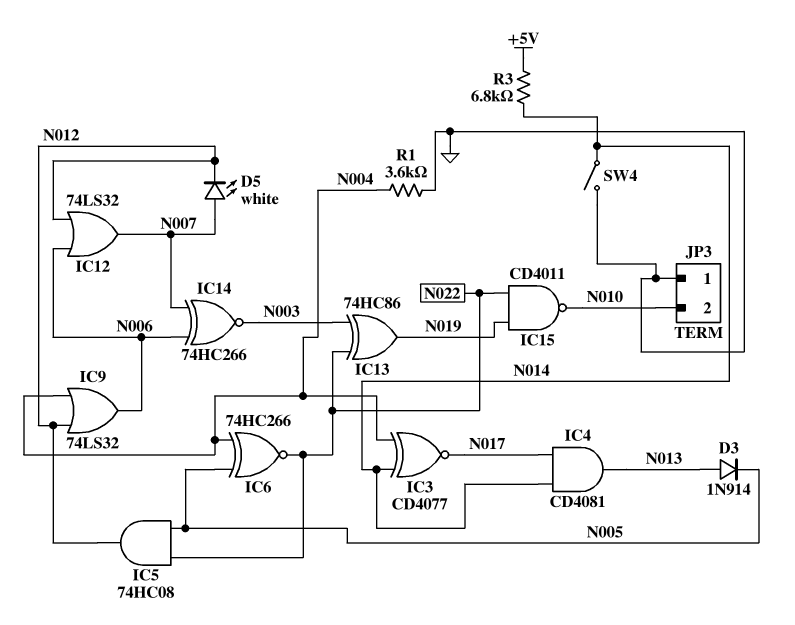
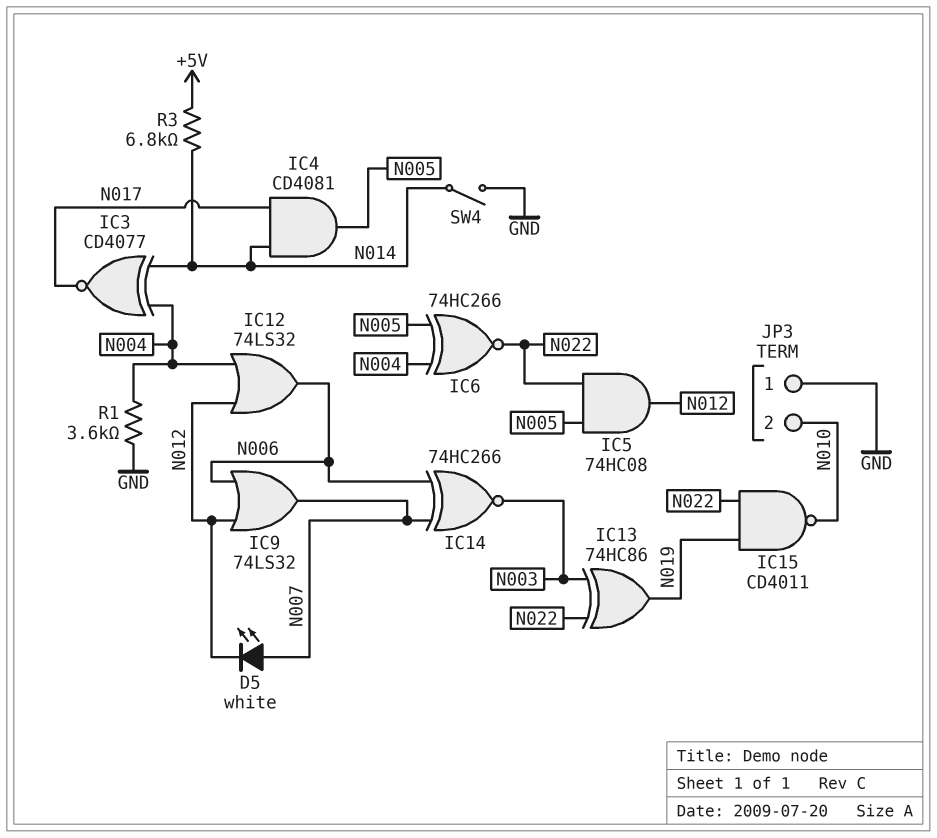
D3: diode 1N914 (A N013, K N005) -> none
IC4: AND CD4081 (in N014, in N017, out N013) -> AND CD4081 (in N014, in N017, out N005)
IC9: OR 74LS32 (in N004, in N012, out N006) -> OR 74LS32 (in N006, in N012, out N007)
IC12: OR 74LS32 (in N006, in N012, out N007) -> OR 74LS32 (in N004, in N012, out N006)

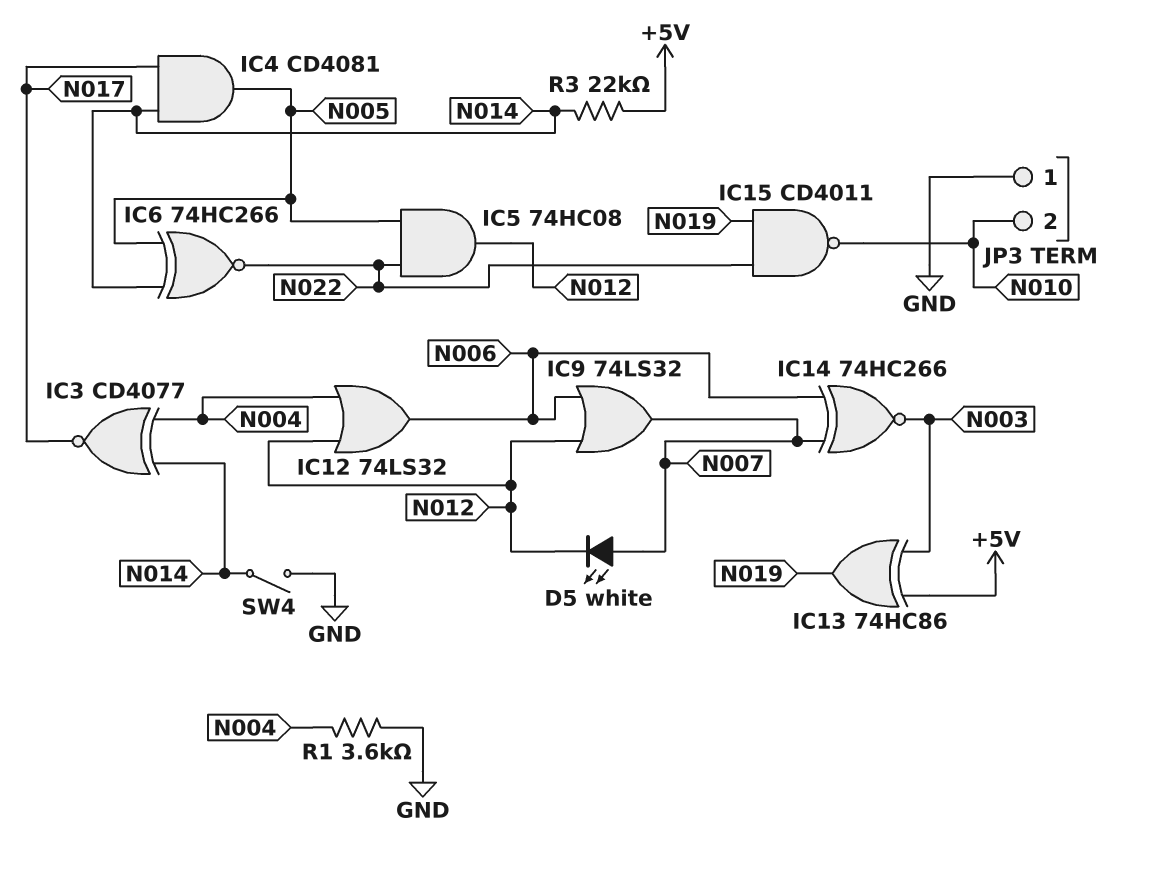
IC6: XNOR 74HC266 (in N004, in N005, out N022) -> XNOR 74HC266 (in N005, in N014, out N022)
IC13: XOR 74HC86 (in N003, in N022, out N019) -> XOR 74HC86 (in +5V, in N003, out N019)
R3: 6.8k (+5V, N014) -> 22k (+5V, N014)

